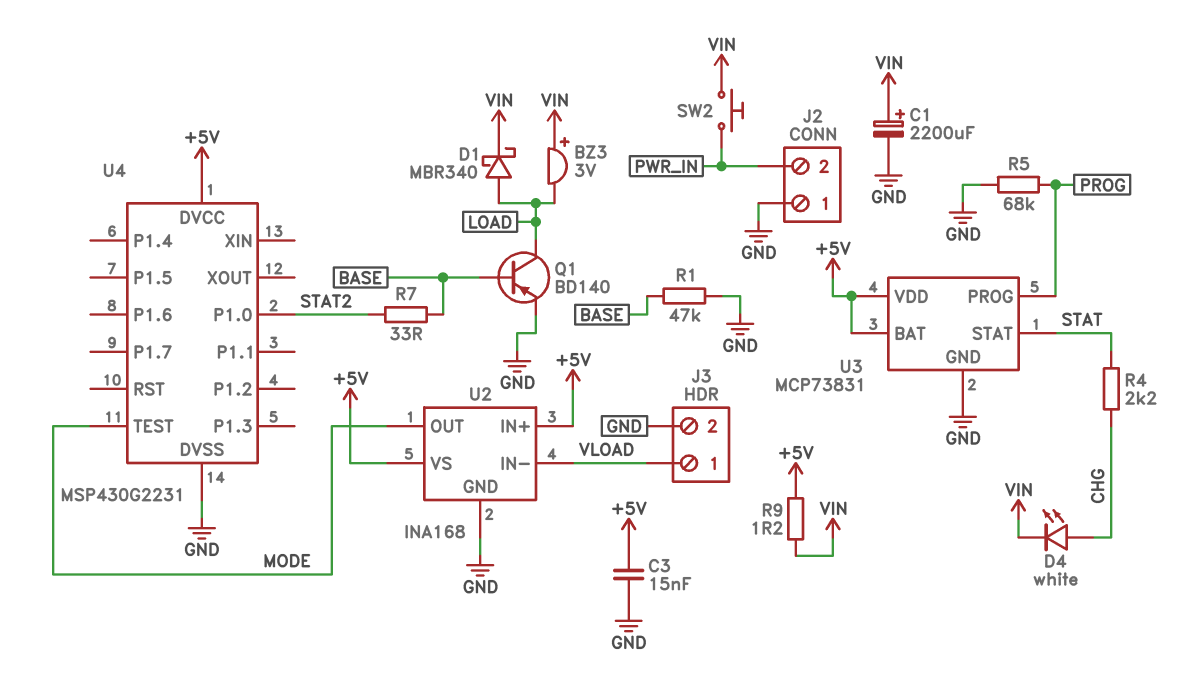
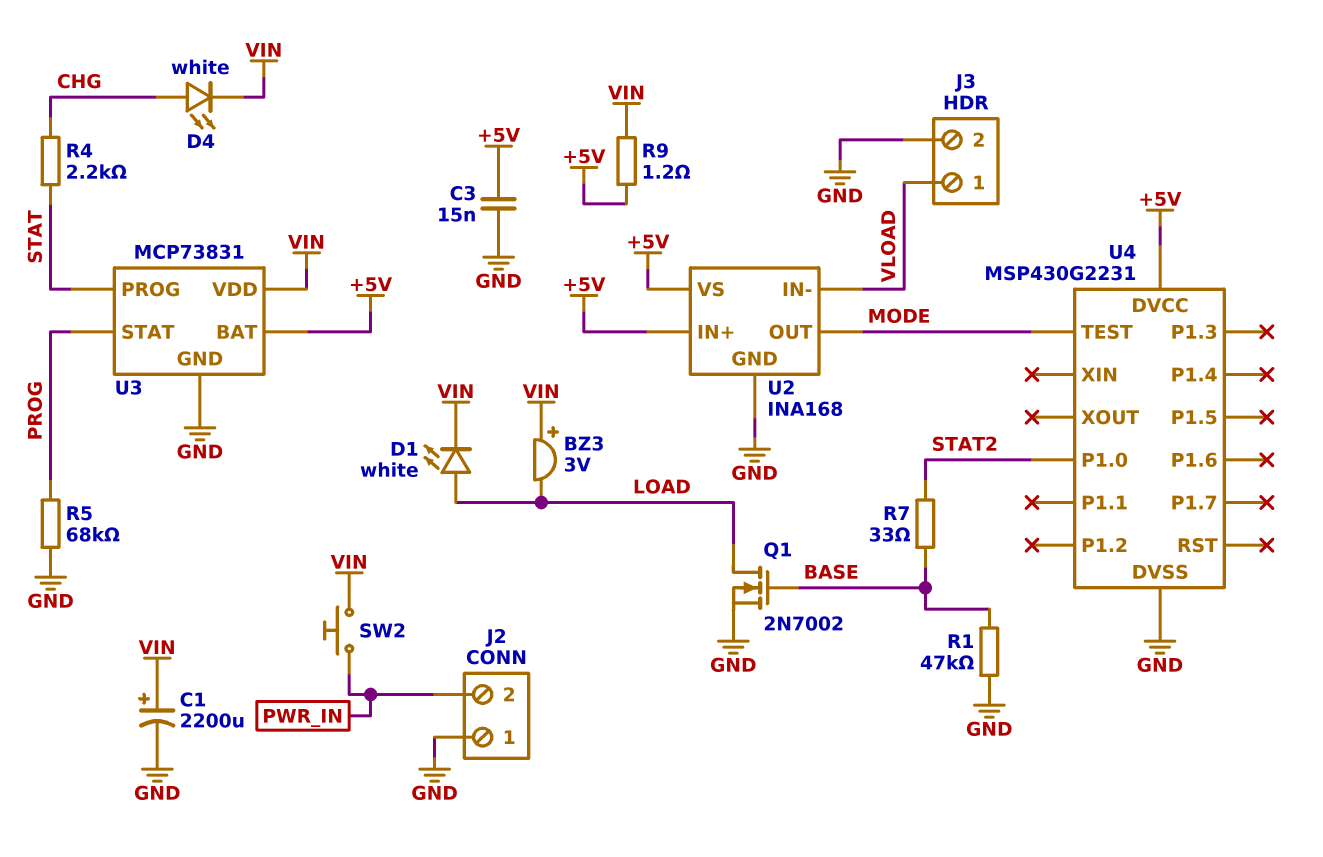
D1: schottky MBR340 (A LOAD, K VIN) -> LED white (A LOAD, K VIN)
Q1: PNP BD140 (B BASE, C LOAD, E GND) -> NMOS 2N7002 (G BASE, D LOAD, S GND)
U3 pin PROG: PROG -> STAT
U3 pin STAT: STAT -> PROG
U3 pin VDD: +5V -> VIN

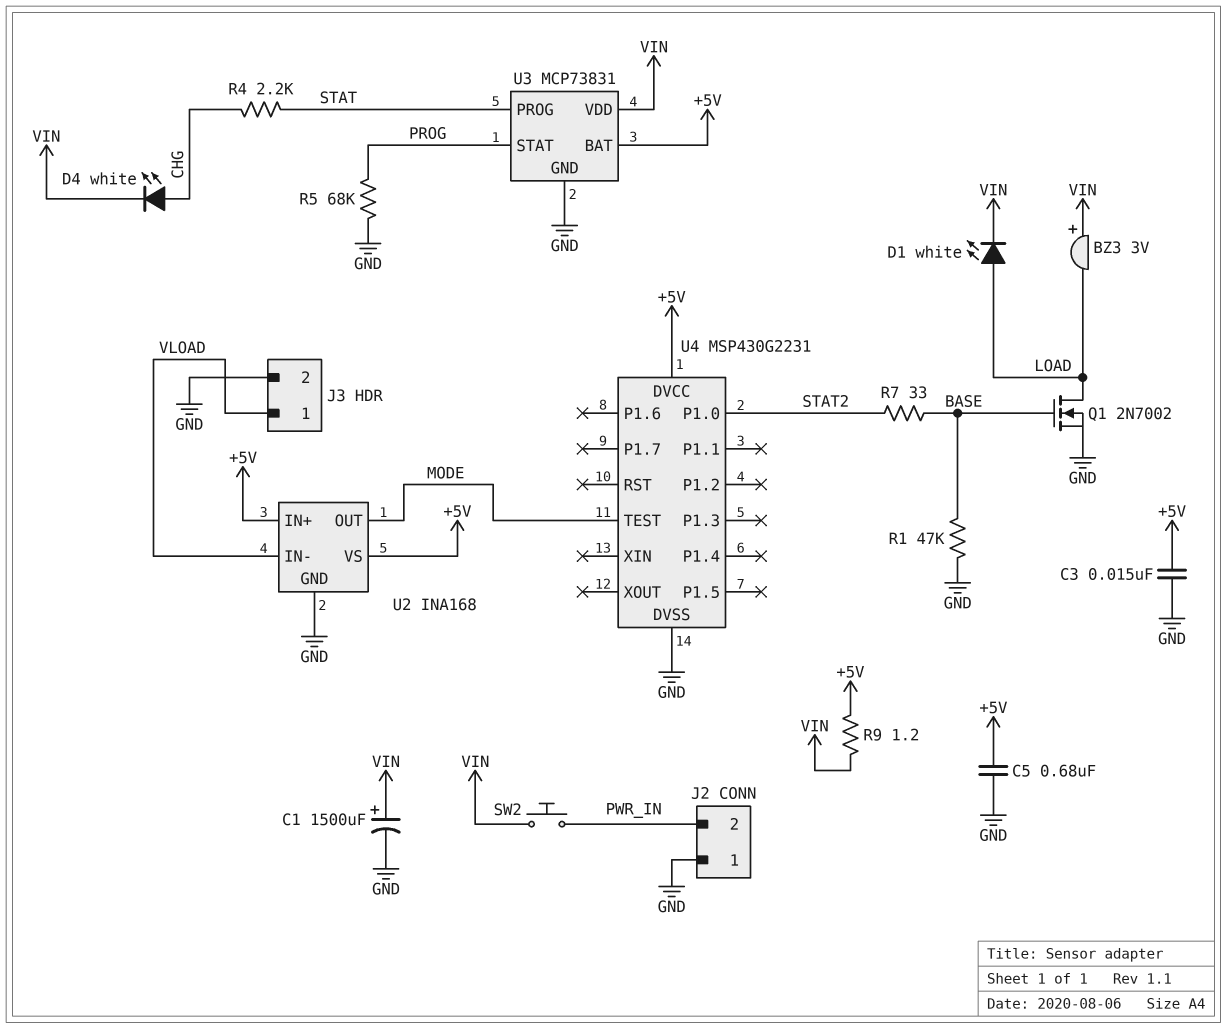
C1: 2200uF (plus VIN, minus GND) -> 1500uF (plus VIN, minus GND)
C5: none -> 680nF (+5V, GND)

